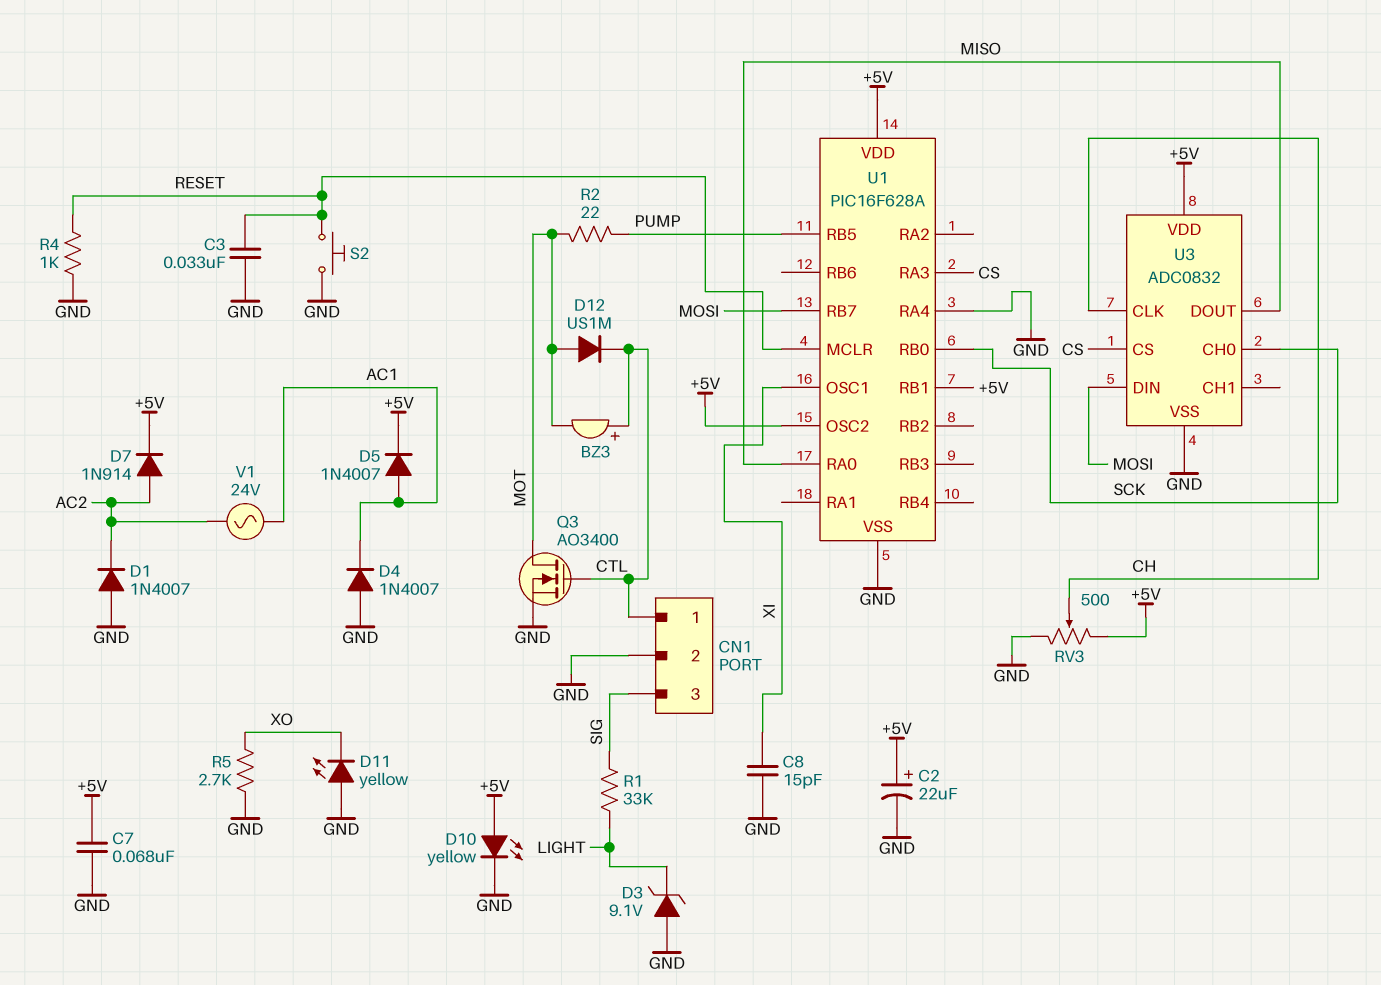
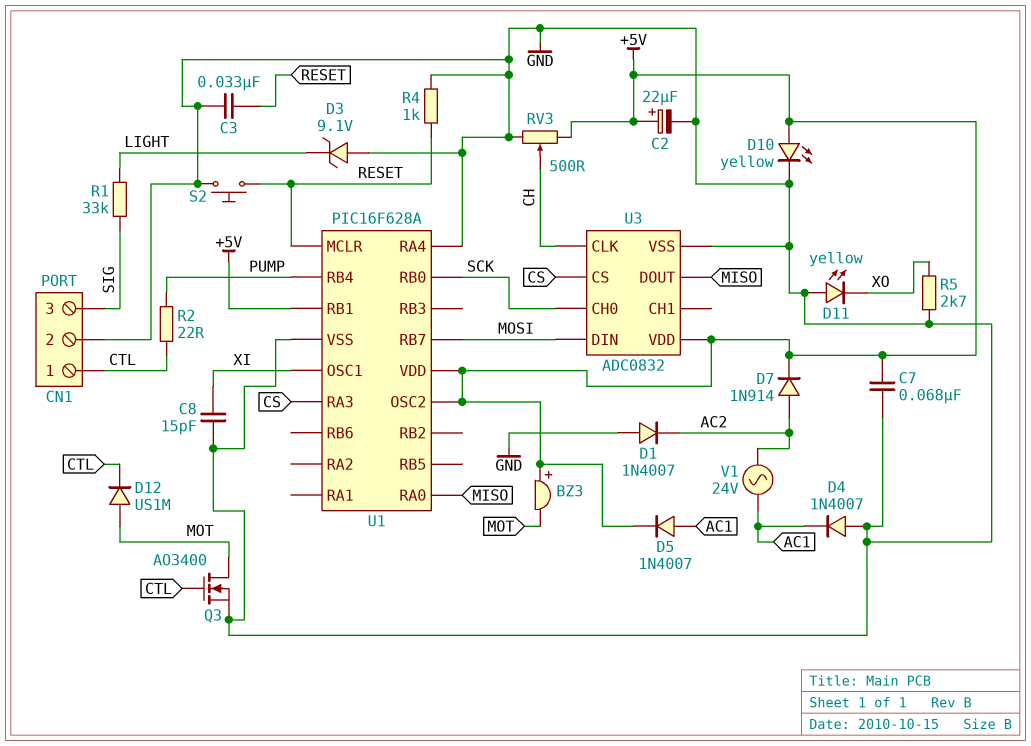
BZ3: buzzer (plus CTL, minus MOT) -> buzzer (plus +5V, minus MOT)
R2: 22 (MOT, PUMP) -> 22 (CTL, PUMP)
U1 pin RB4: none -> PUMP
U1 pin RB5: PUMP -> none

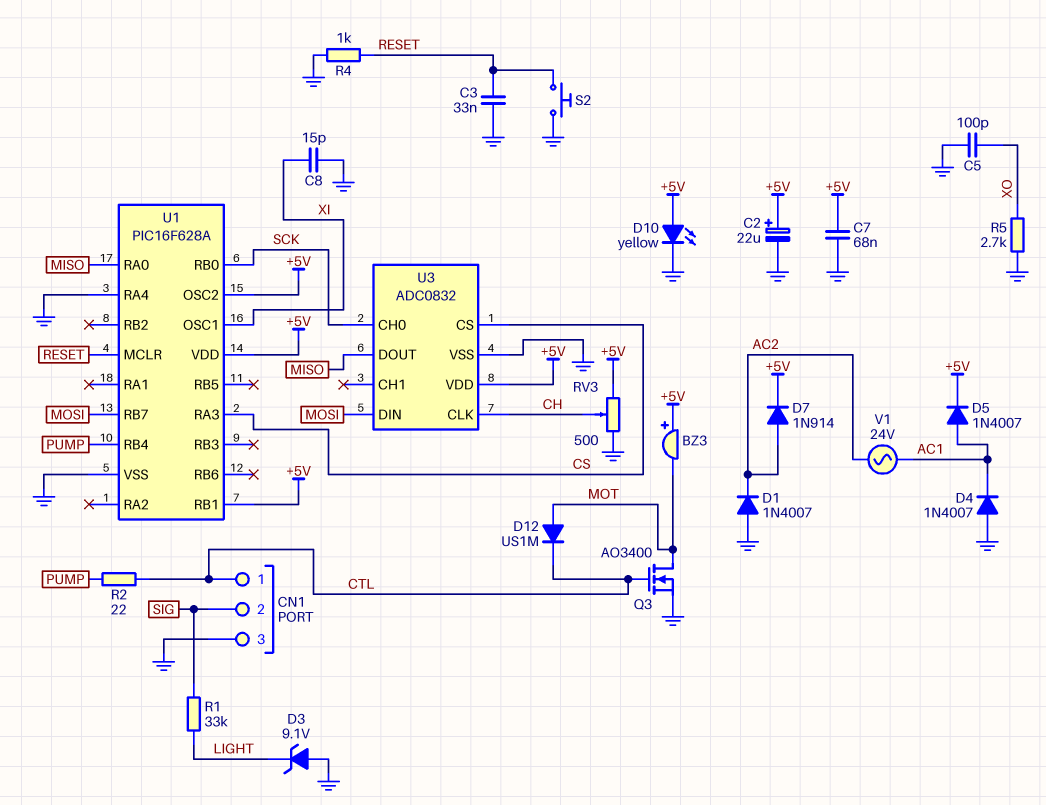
C5: none -> 100pF (GND, XO)
CN1 pin 2: GND -> SIG
CN1 pin 3: SIG -> GND
D11: LED yellow (A GND, K XO) -> none

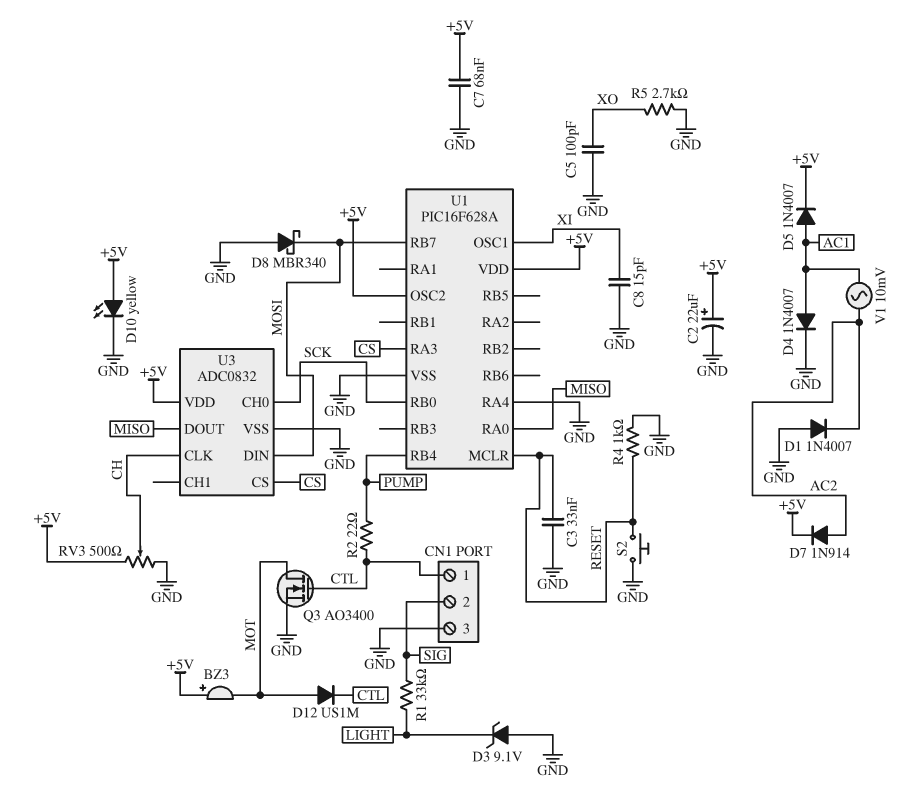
D4: diode 1N4007 (A GND, K AC1) -> diode 1N4007 (A AC1, K GND)
D8: none -> schottky MBR340 (A GND, K MOSI)
U1 pin RB1: +5V -> none
V1: AC 24V (AC1, AC2) -> AC 10mV (AC1, AC2)

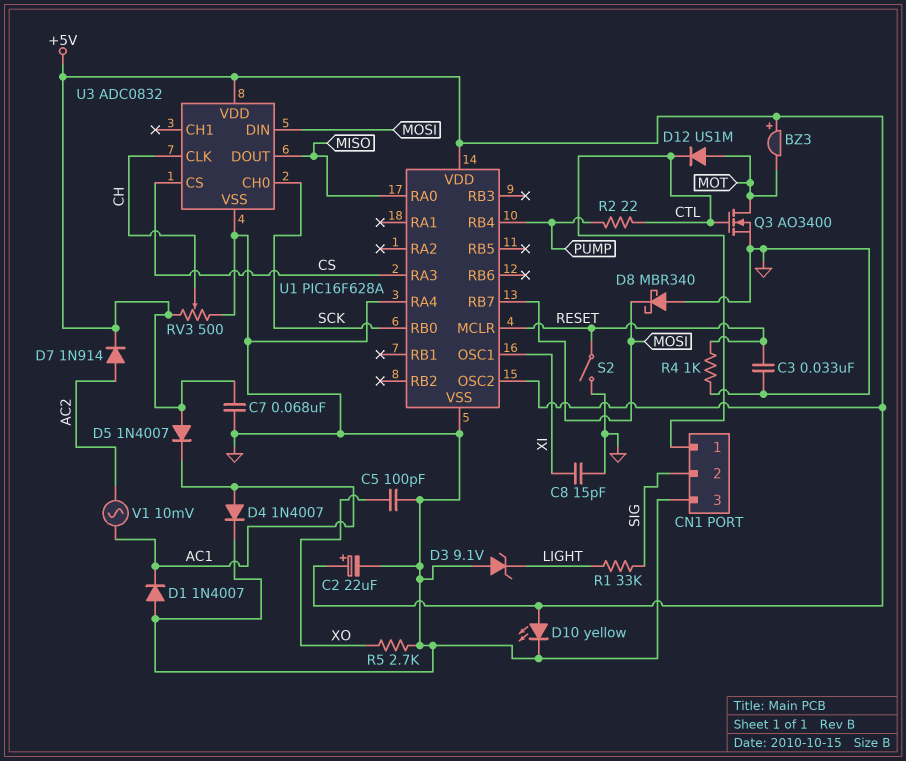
D1: diode 1N4007 (A GND, K AC2) -> diode 1N4007 (A GND, K AC1)
D5: diode 1N4007 (A AC1, K +5V) -> diode 1N4007 (A +5V, K AC1)
S2: button (GND, RESET) -> switch (GND, RESET)

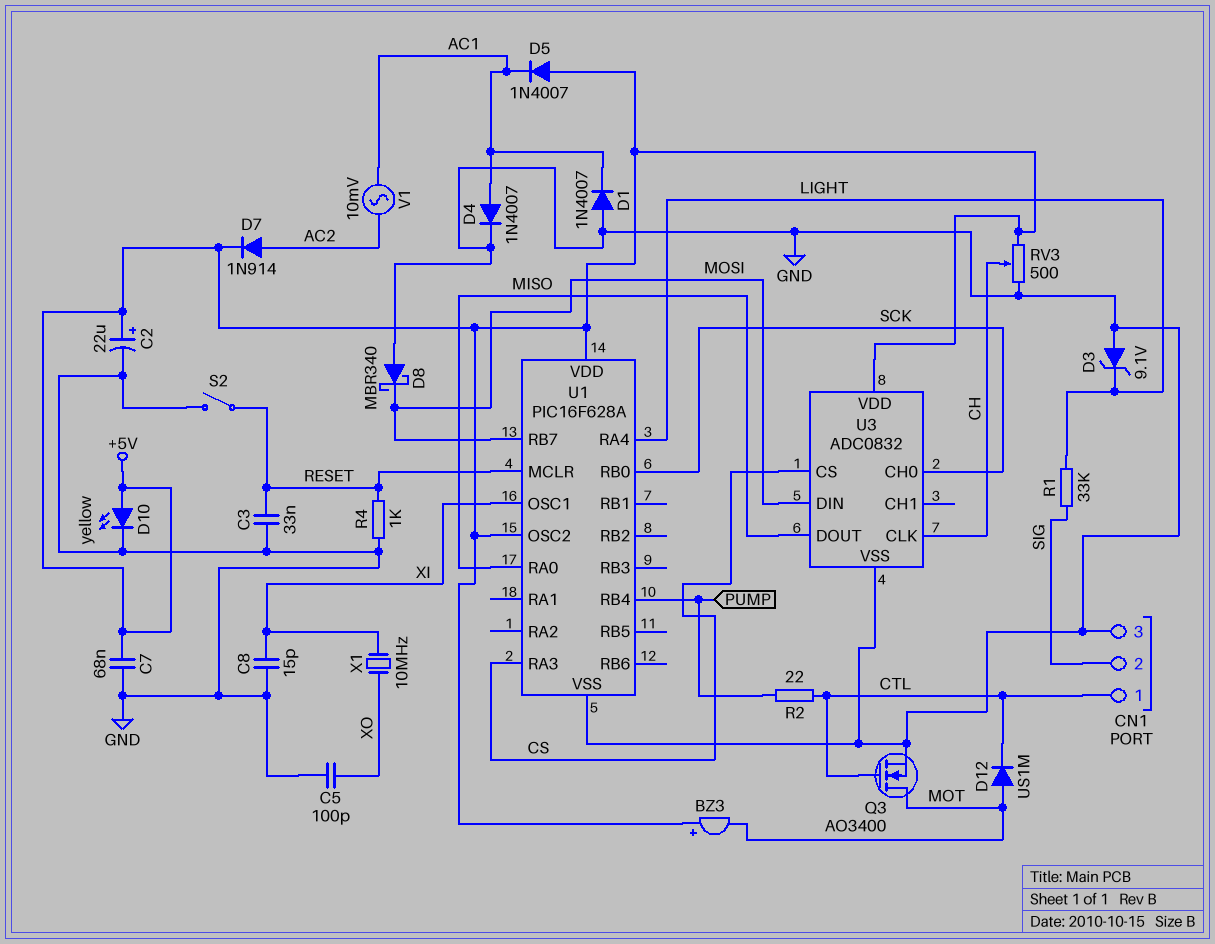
R5: 2.7k (GND, XO) -> none
U1 pin RA4: GND -> LIGHT
X1: none -> 10MHz (XI, XO)

